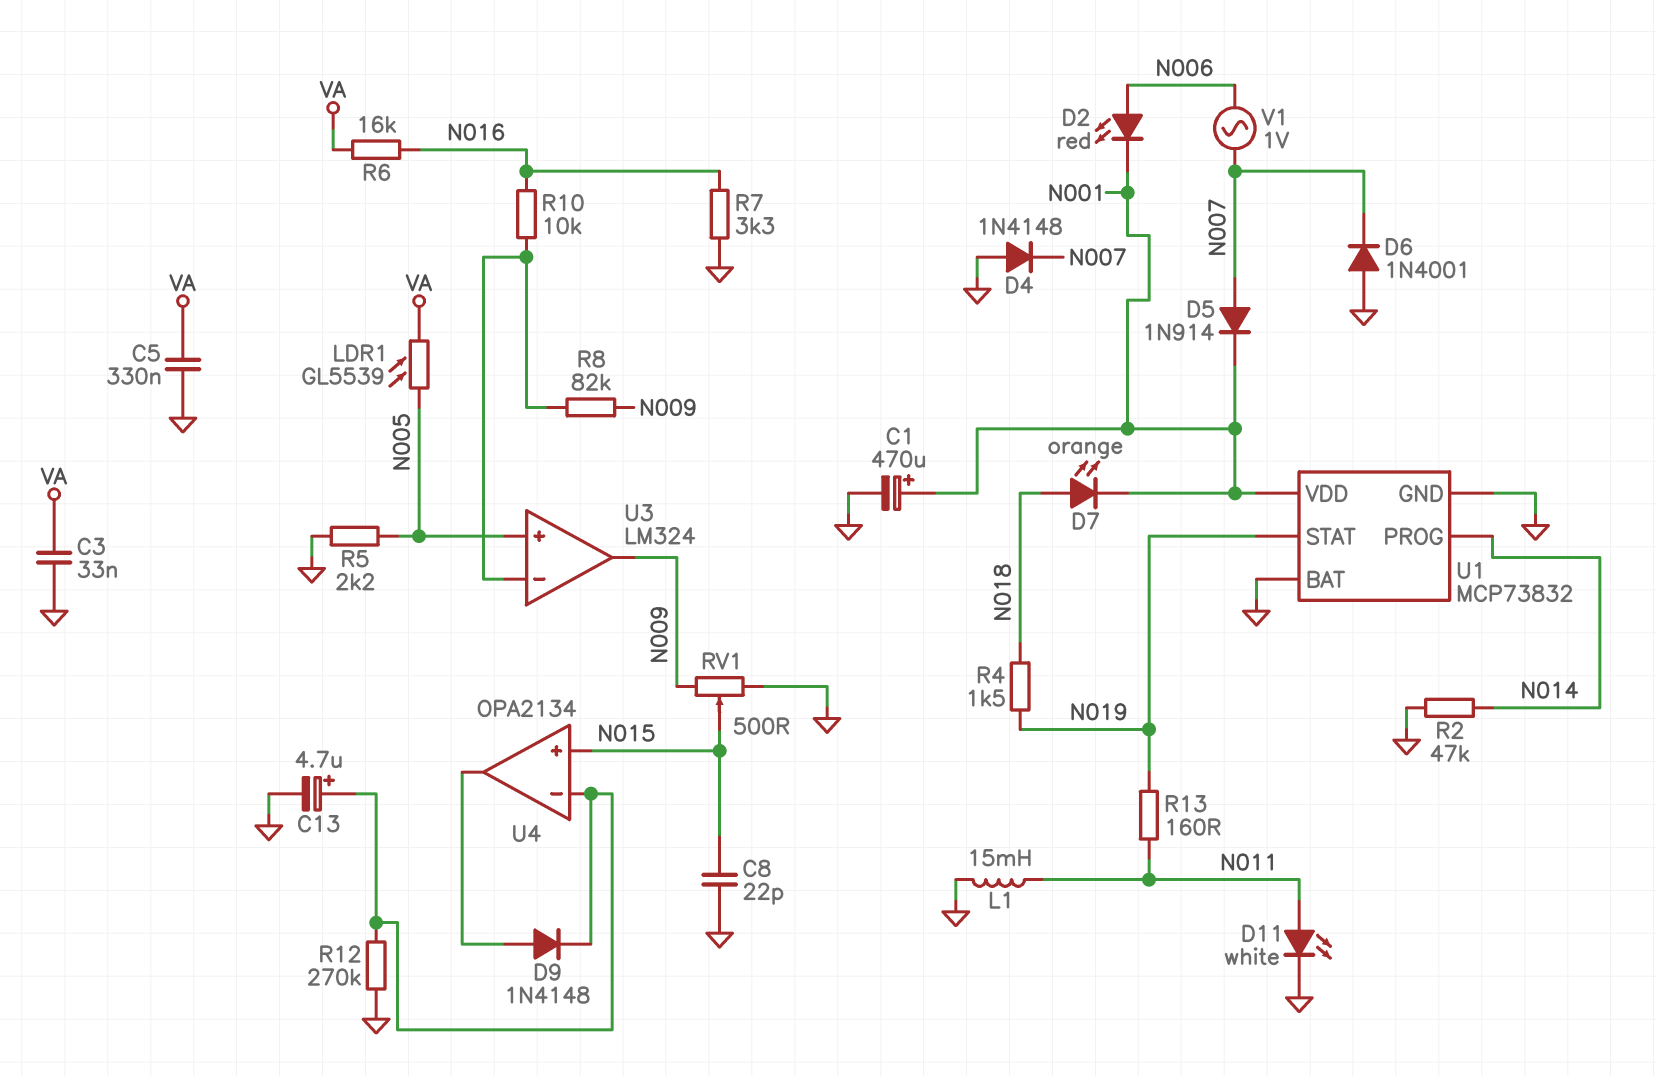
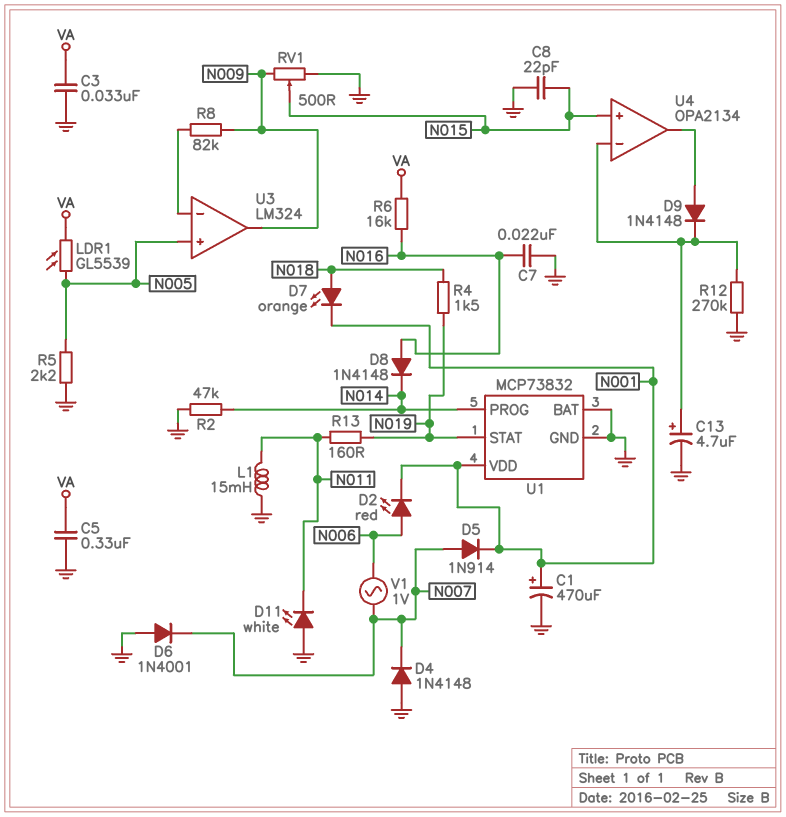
C7: none -> 22nF (GND, N016)
D8: none -> diode 1N4148 (A N016, K N014)
D11: LED white (A N011, K GND) -> LED white (A GND, K N011)
R7: 3.3k (GND, N016) -> none
R10: 10k (N016, U3/in-) -> none

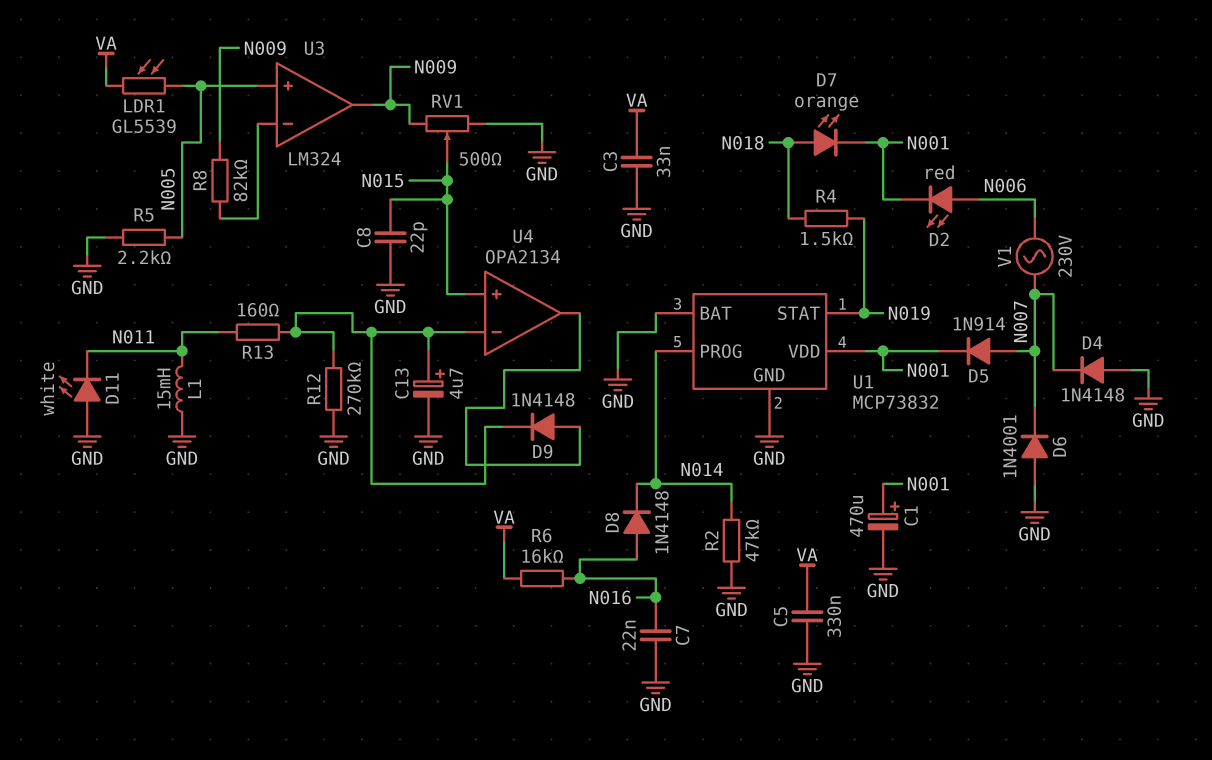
R13: 160 (N011, N019) -> 160 (N011, U4/in-)
V1: AC 1V (N006, N007) -> AC 230V (N006, N007)

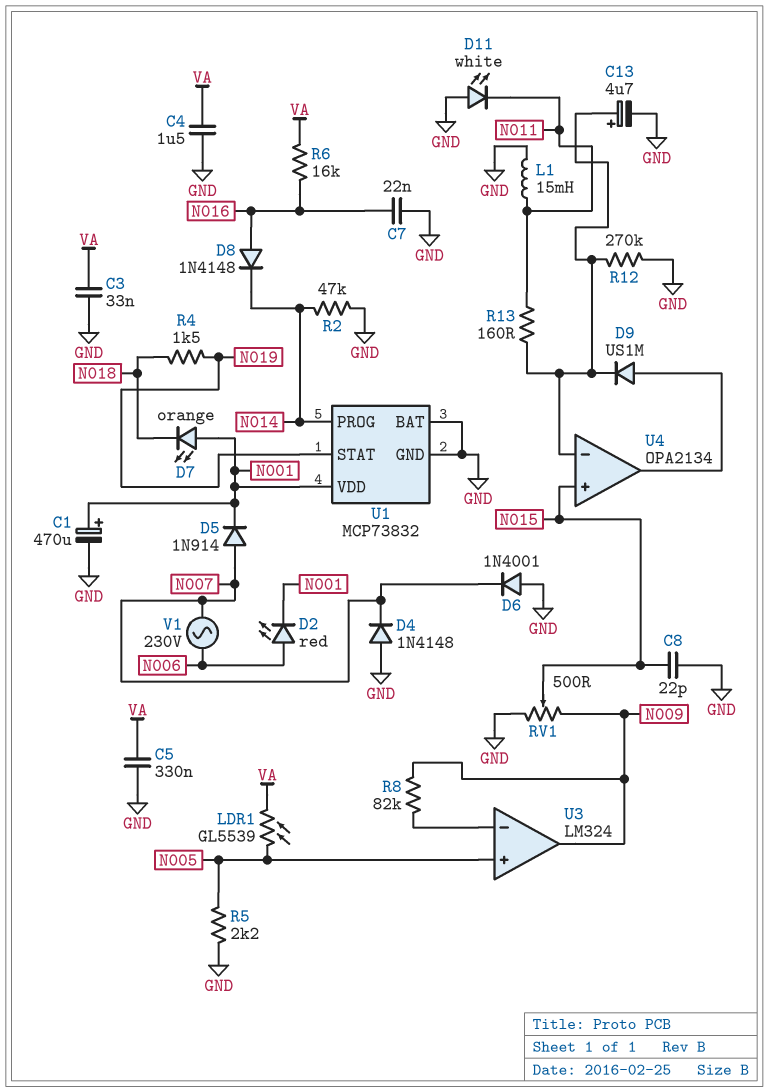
C4: none -> 1.5uF (GND, VA)
D7: LED orange (A N018, K N001) -> LED orange (A N001, K N018)
D9: diode 1N4148 (A U4/out, K U4/in-) -> diode US1M (A U4/out, K U4/in-)

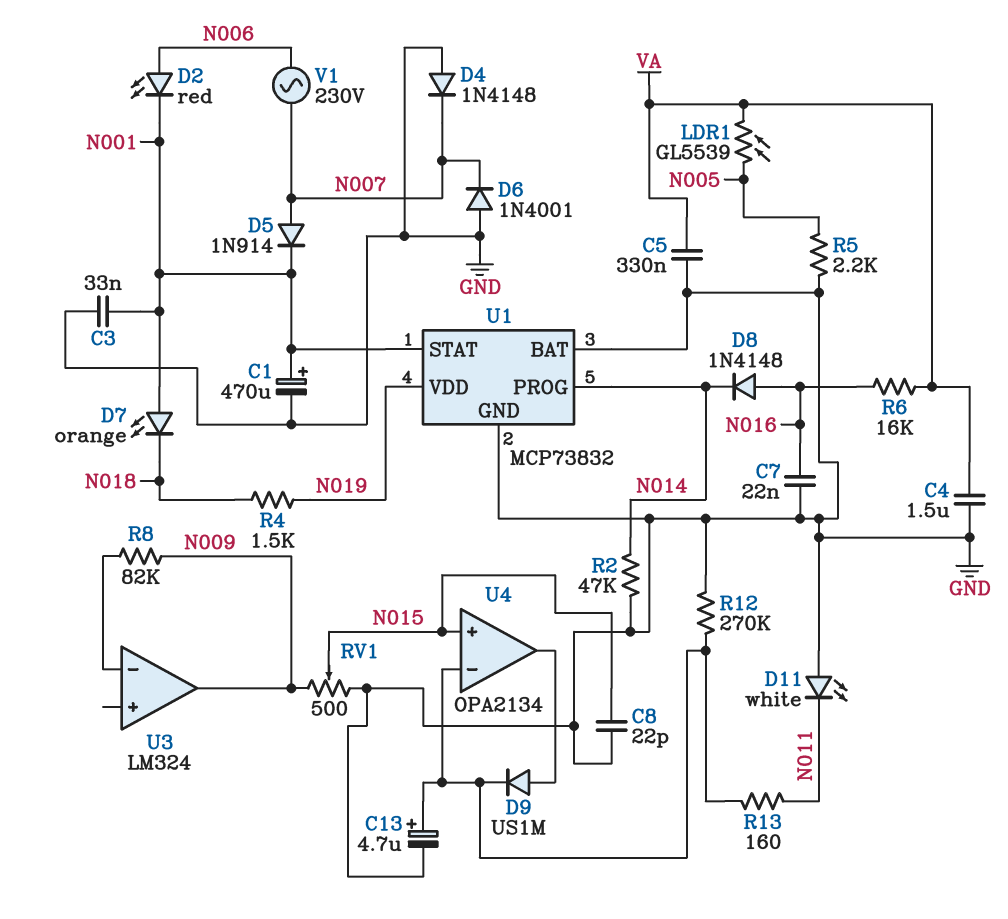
C3: 33nF (GND, VA) -> 33nF (GND, N001)
L1: 15mH (GND, N011) -> none
U1 pin STAT: N019 -> N001
U1 pin VDD: N001 -> N019
U3 pin in+: N005 -> none

